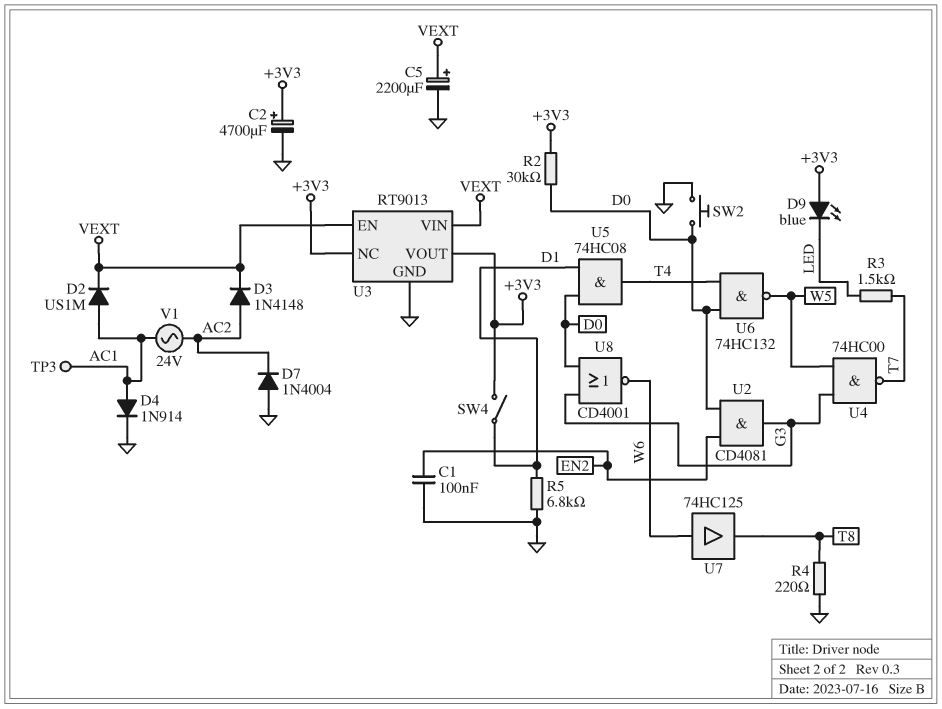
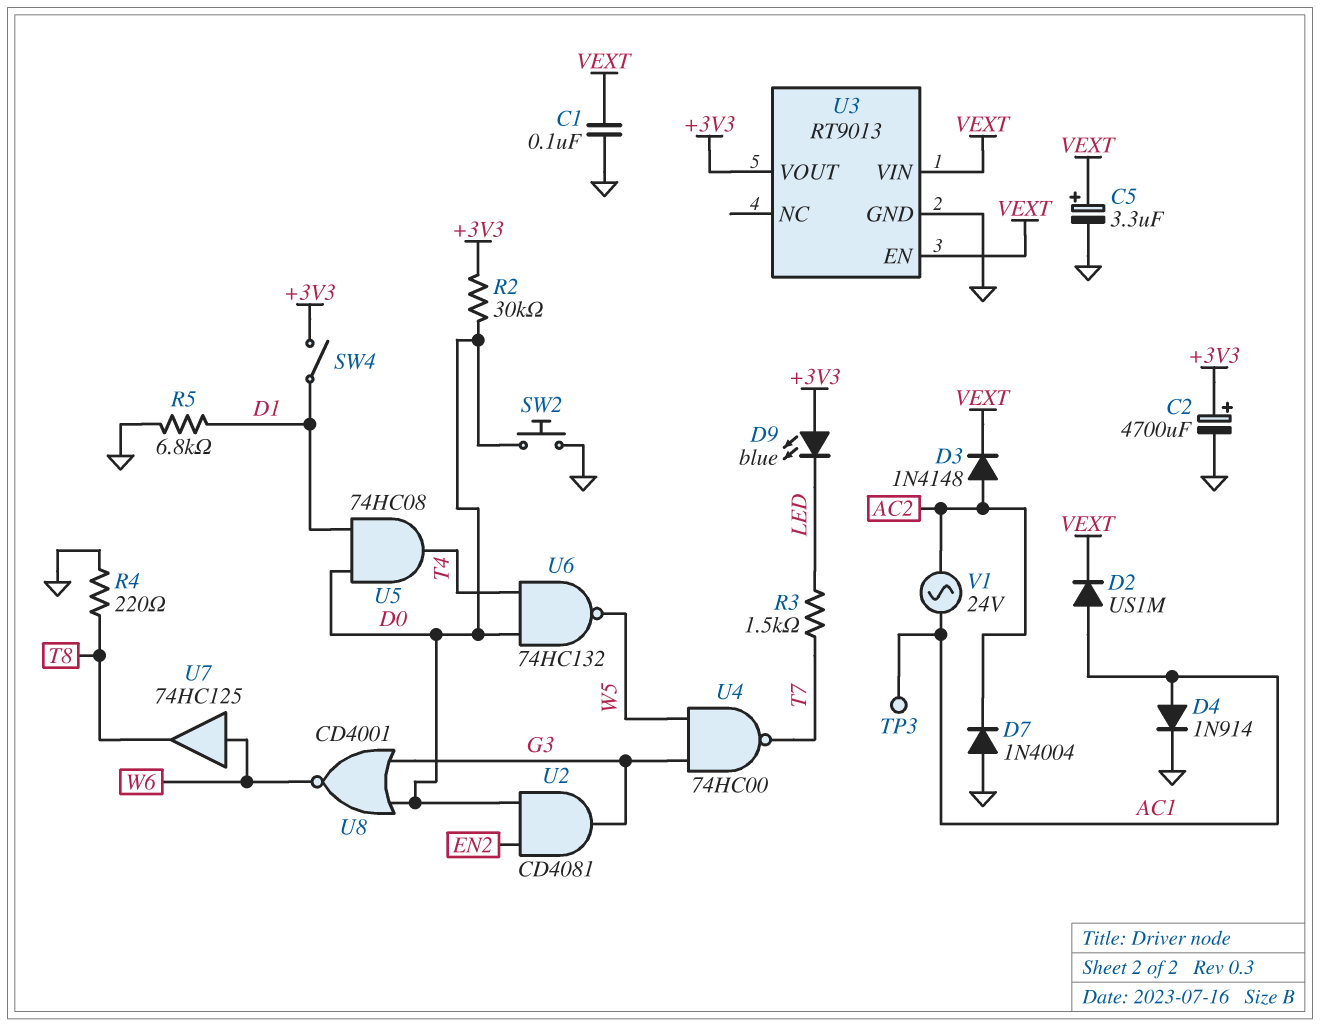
C1: 100nF (EN2, GND) -> 100nF (GND, VEXT)
C5: 2200uF (plus VEXT, minus GND) -> 3.3uF (plus VEXT, minus GND)
U3 pin NC: +3V3 -> none

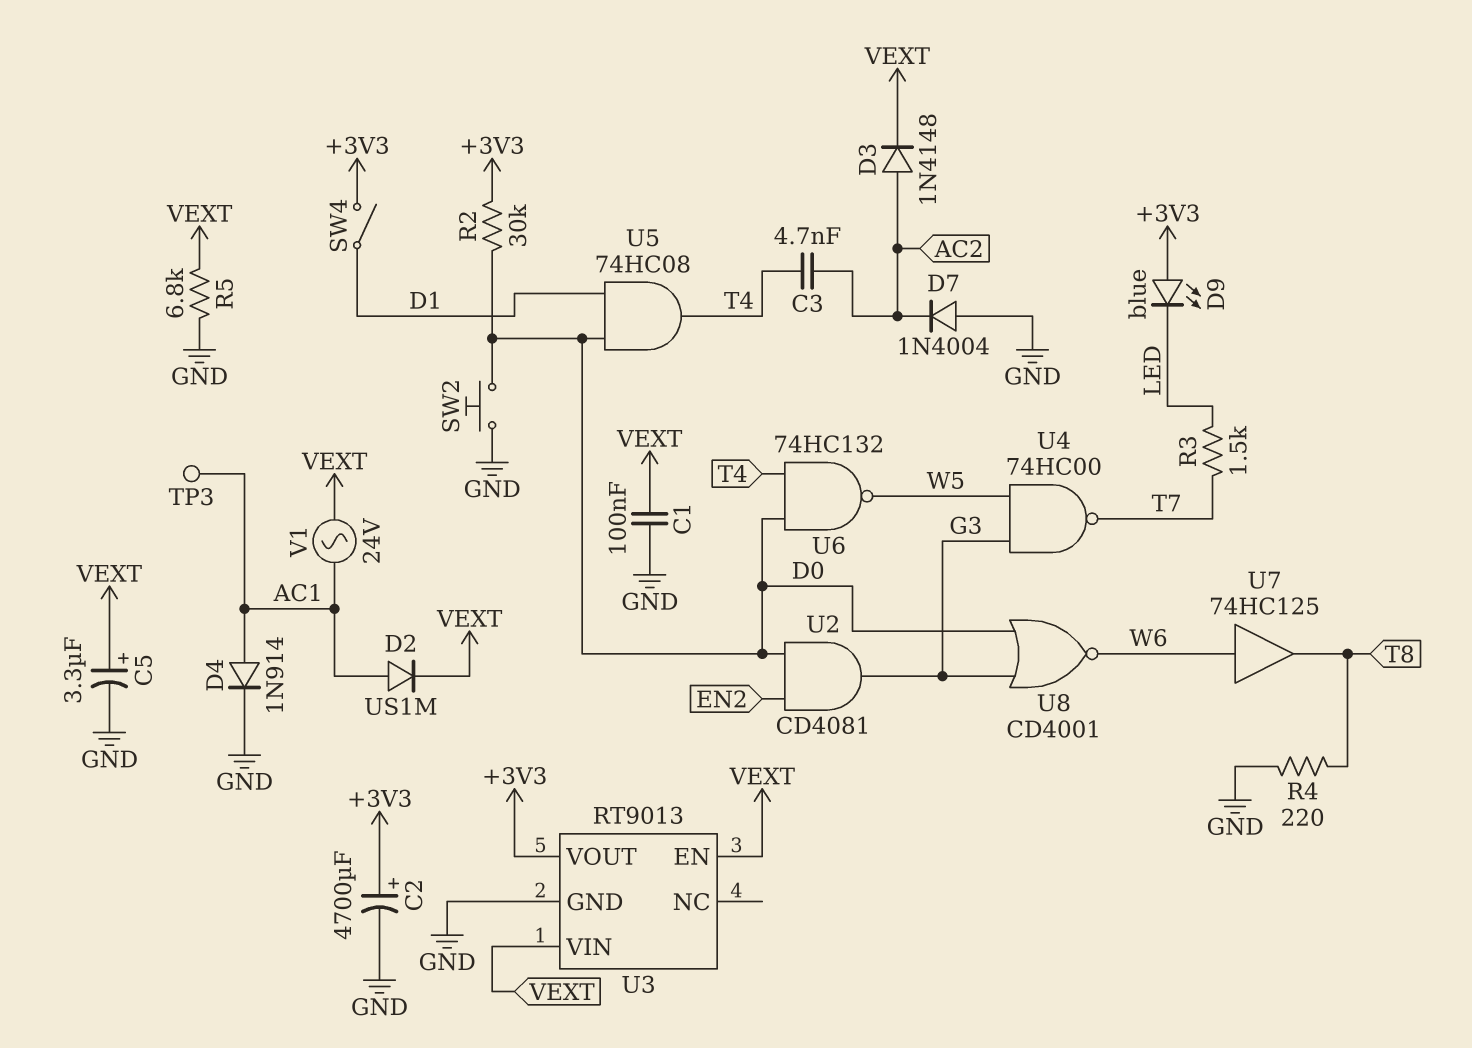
C3: none -> 4.7nF (AC2, T4)
R5: 6.8k (D1, GND) -> 6.8k (GND, VEXT)
V1: AC 24V (AC1, AC2) -> AC 24V (AC1, VEXT)

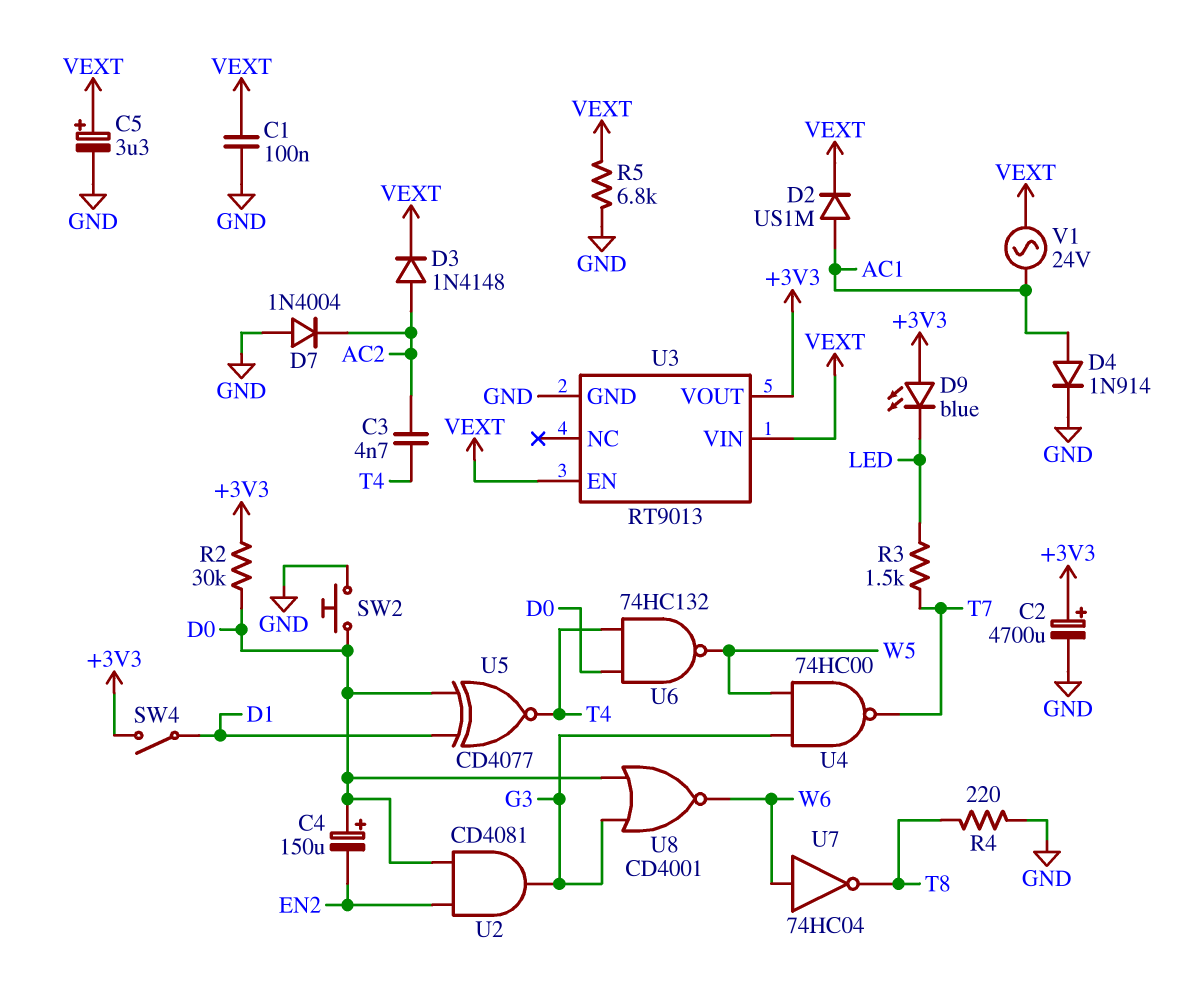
C4: none -> 150uF (plus D0, minus EN2)
TP3: test point (AC1) -> none
U5: AND 74HC08 (in D0, in D1, out T4) -> XNOR CD4077 (in D0, in D1, out T4)
U7: buffer 74HC125 (in W6, out T8) -> NOT 74HC04 (in W6, out T8)

